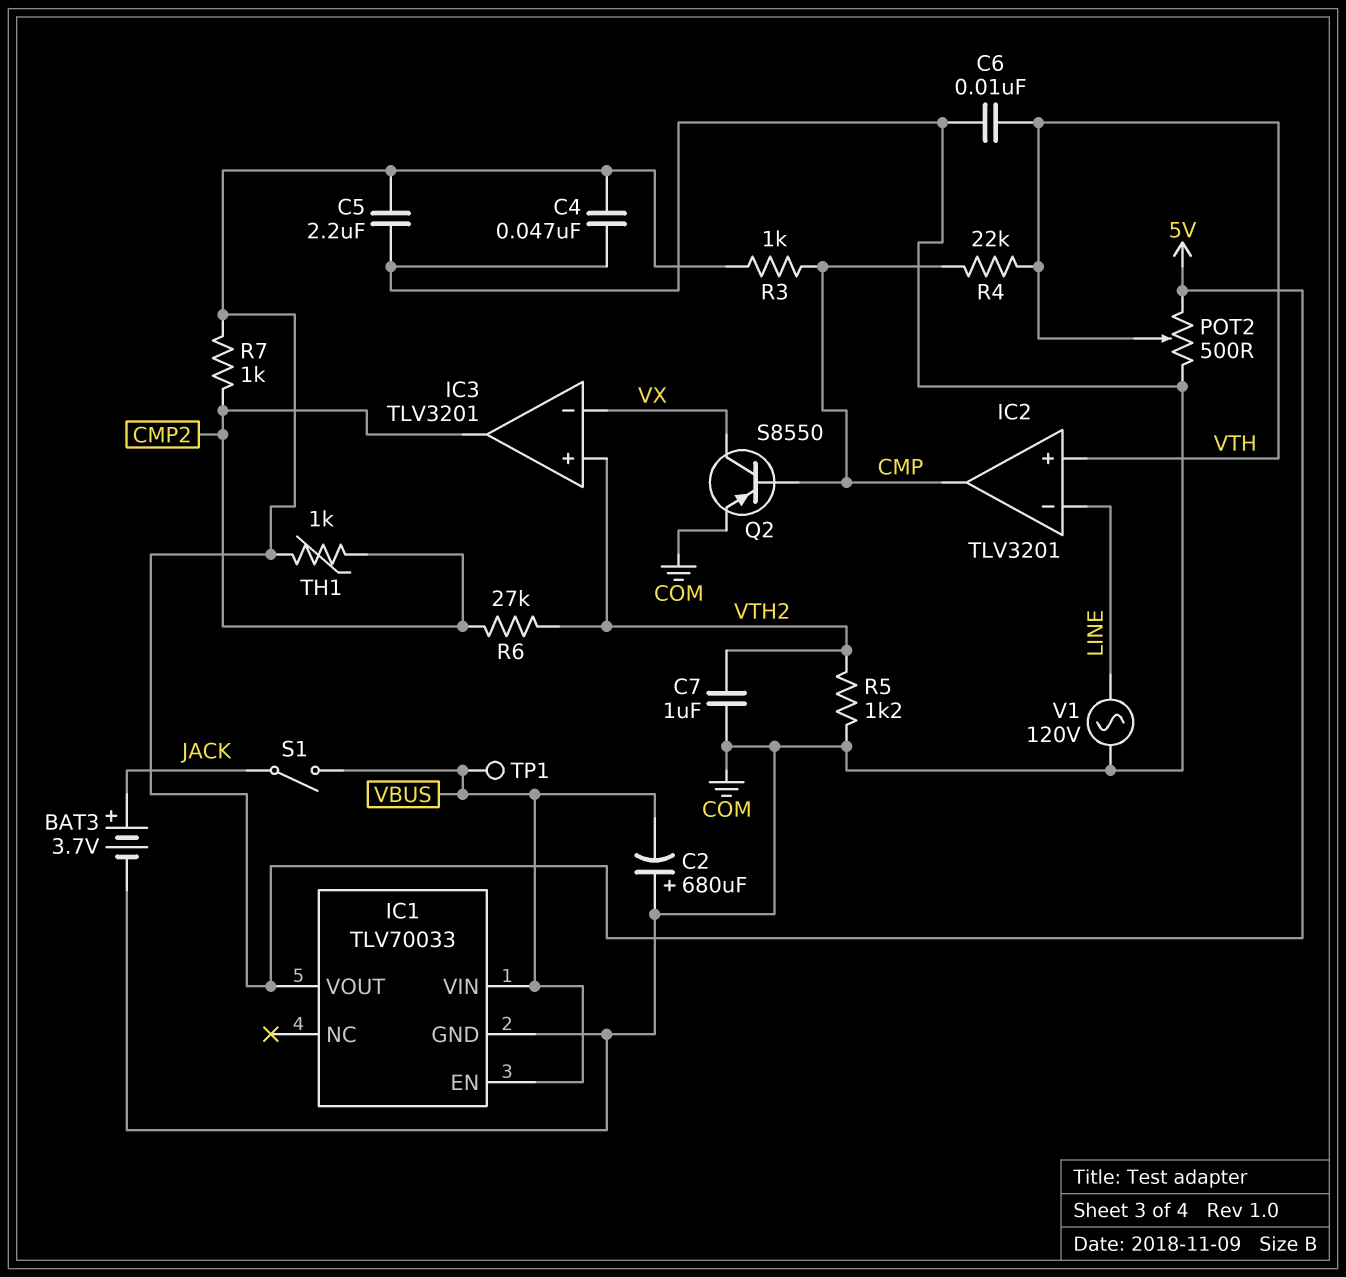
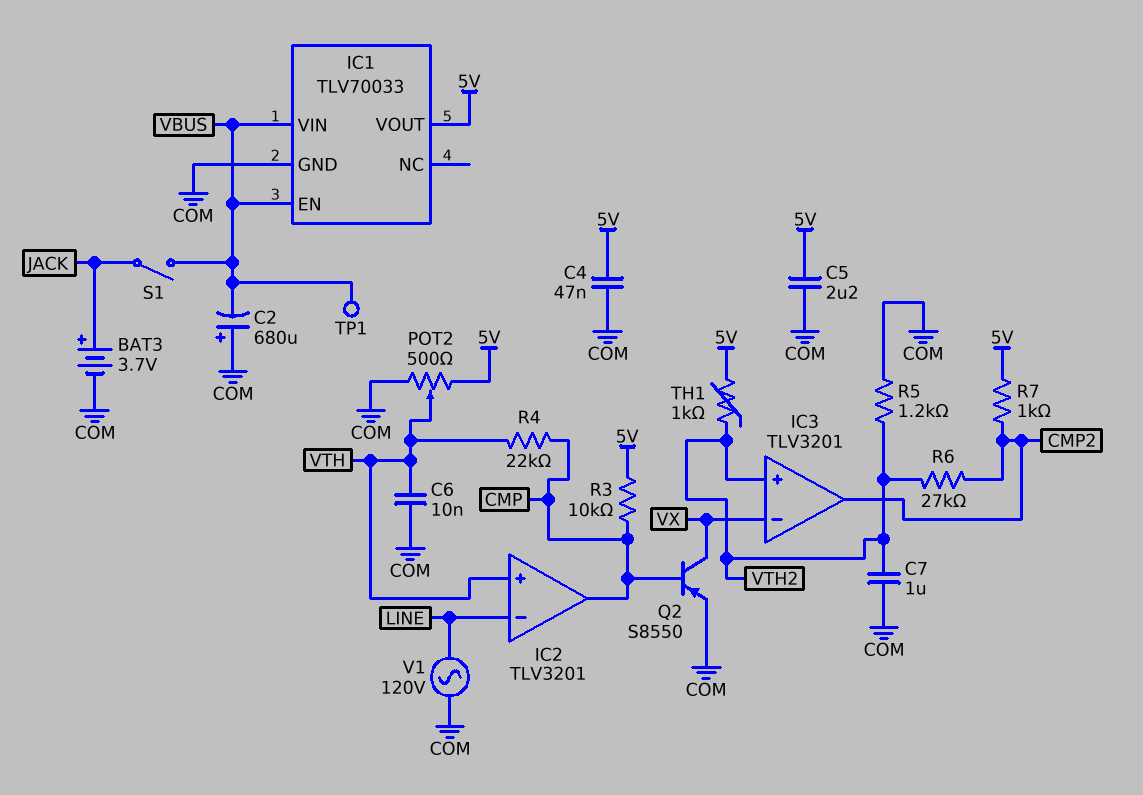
R3: 1k (5V, CMP) -> 10k (5V, CMP)
TH1: 1k (5V, CMP2) -> 1k (5V, VTH2)

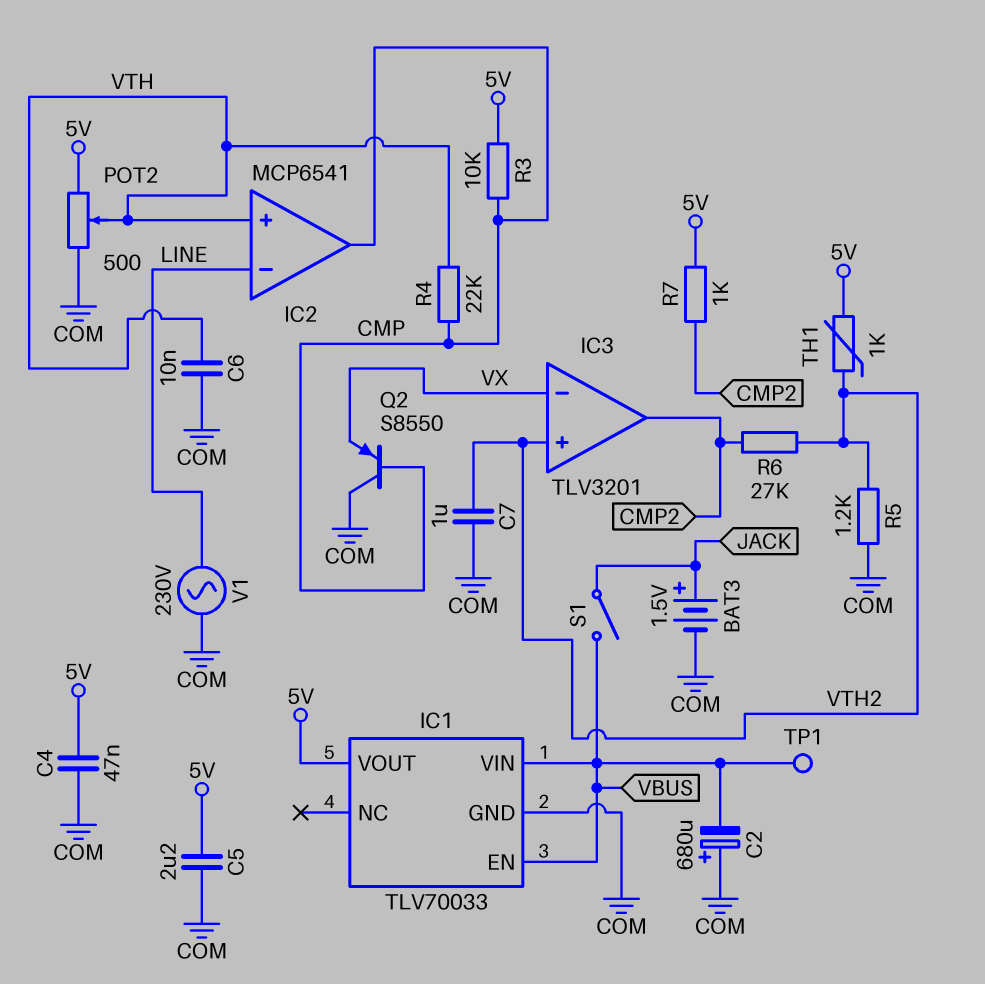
BAT3: 3.7V (plus JACK, minus COM) -> 1.5V (plus JACK, minus COM)
IC2: TLV3201 -> MCP6541
Q2: PNP S8550 (B CMP, C VX, E COM) -> PNP S8550 (B CMP, C COM, E VX)
V1: AC 120V (COM, LINE) -> AC 230V (COM, LINE)

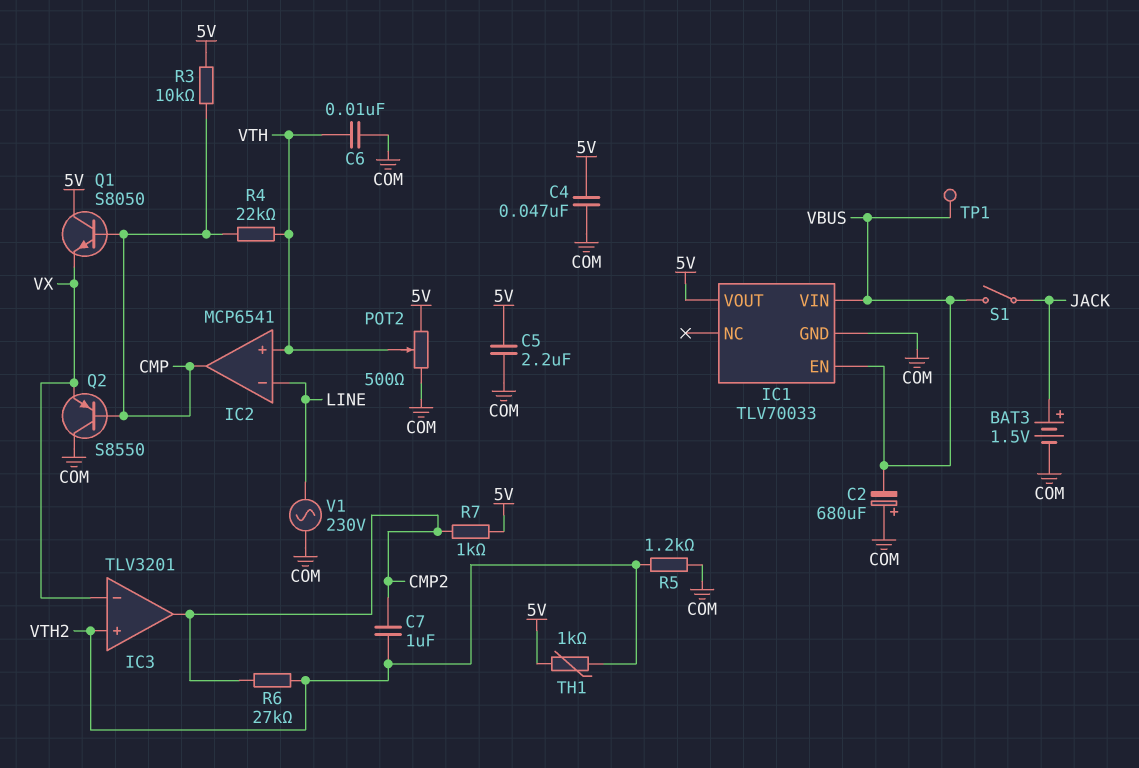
C7: 1uF (COM, VTH2) -> 1uF (CMP2, VTH2)
Q1: none -> NPN S8050 (B CMP, C 5V, E VX)

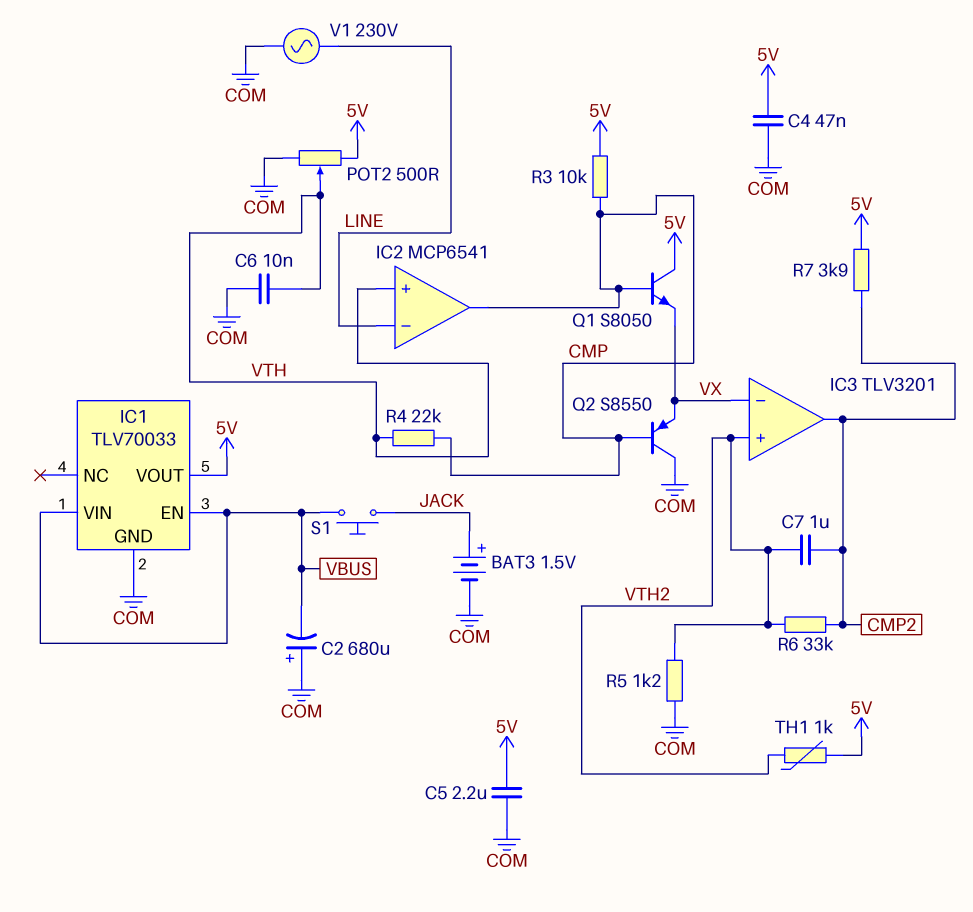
R6: 27k (CMP2, VTH2) -> 33k (CMP2, VTH2)
R7: 1k (5V, CMP2) -> 3.9k (5V, CMP2)
S1: switch (JACK, VBUS) -> button (JACK, VBUS)
TP1: test point (VBUS) -> none

